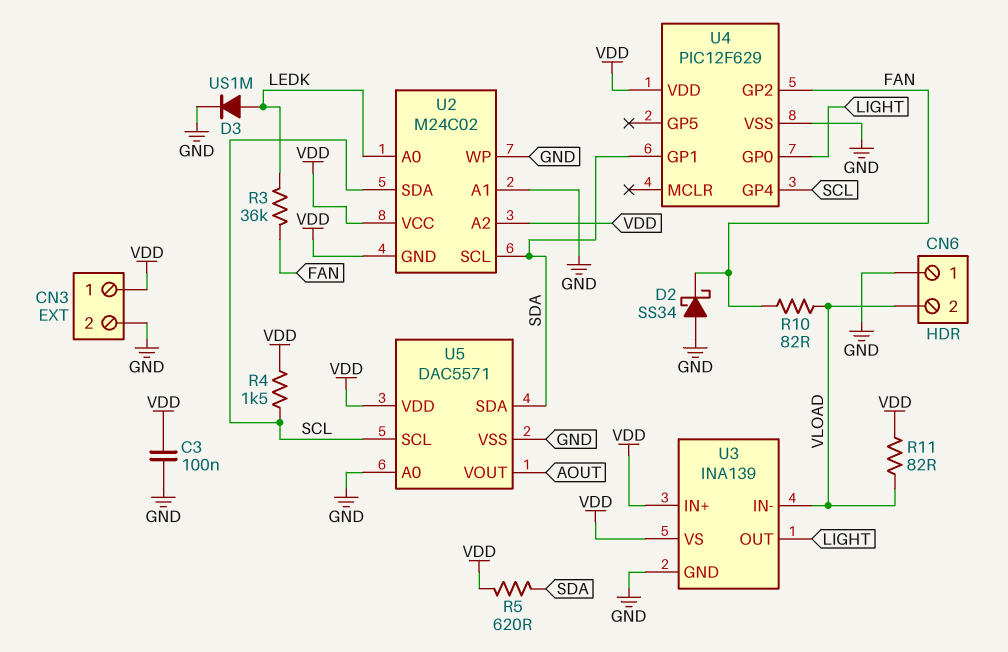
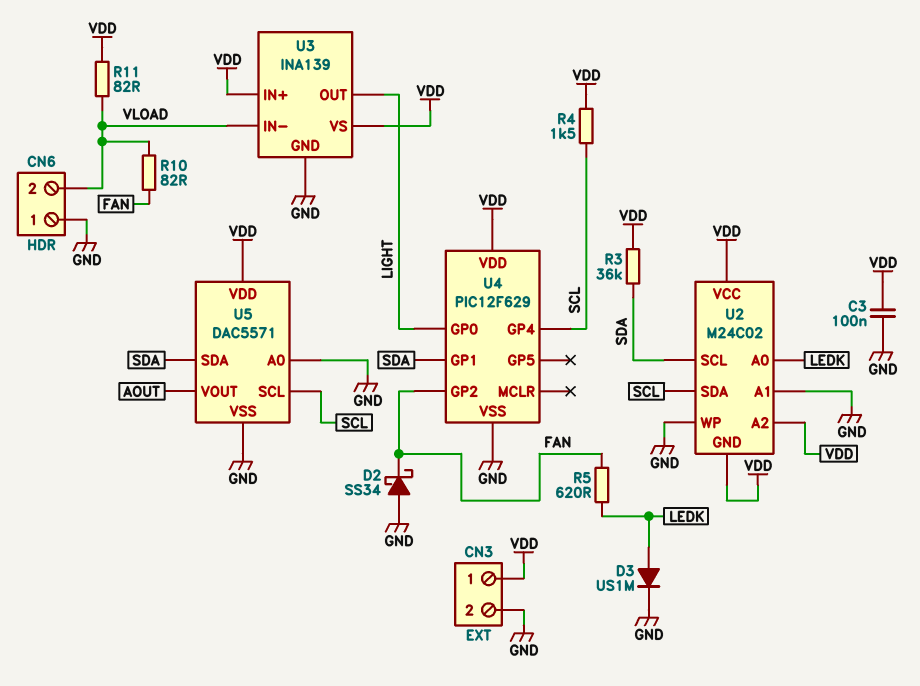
R3: 36k (FAN, LEDK) -> 36k (SDA, VDD)
R5: 620 (SDA, VDD) -> 620 (FAN, LEDK)

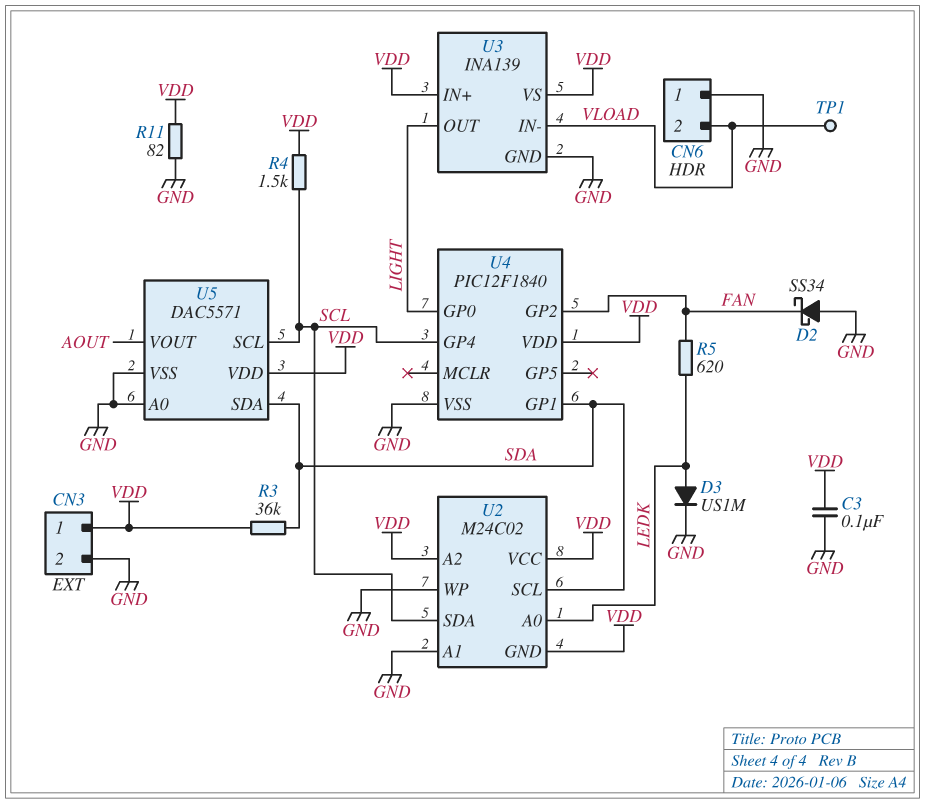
R10: 82 (FAN, VLOAD) -> none
R11: 82 (VDD, VLOAD) -> 82 (GND, VDD)
TP1: none -> test point (VLOAD)
U4: PIC12F629 -> PIC12F1840

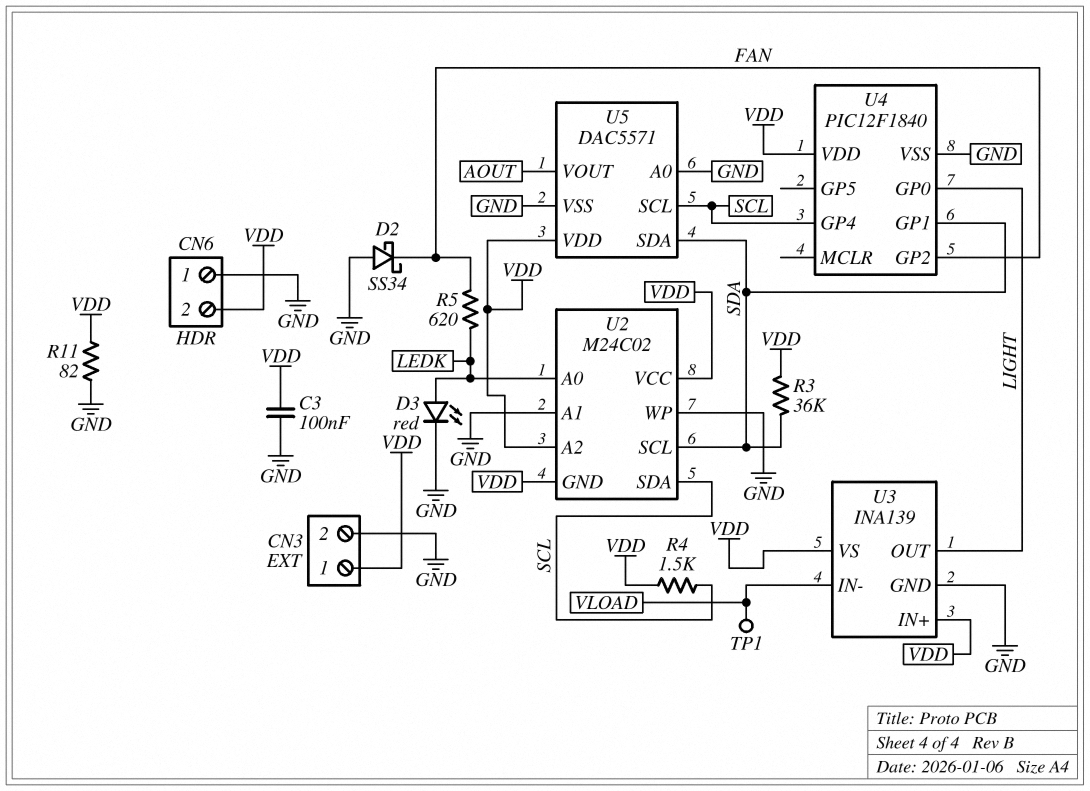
CN6 pin 2: VLOAD -> VDD
D3: diode US1M (A LEDK, K GND) -> LED red (A LEDK, K GND)

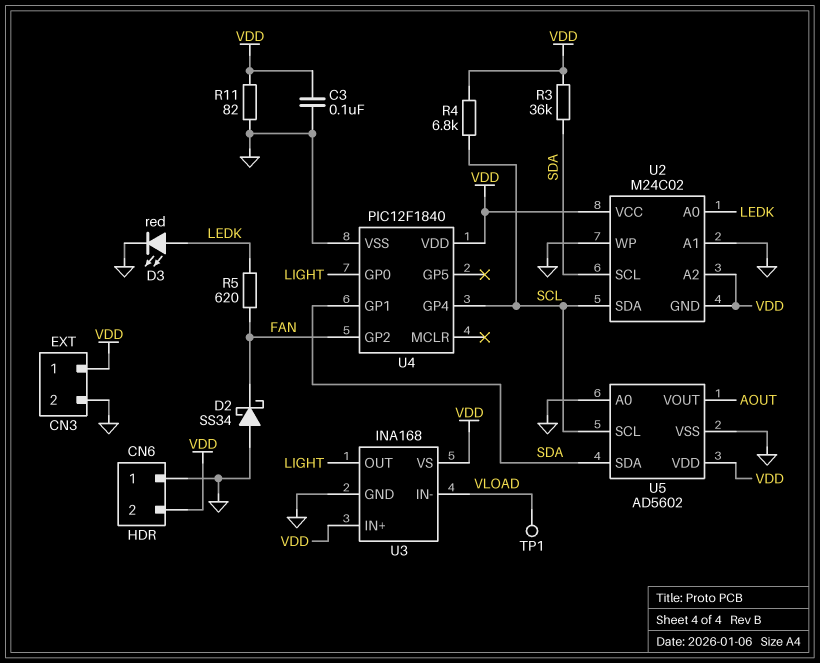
R4: 1.5k (SCL, VDD) -> 6.8k (SCL, VDD)
U3: INA139 -> INA168
U5: DAC5571 -> AD5602

